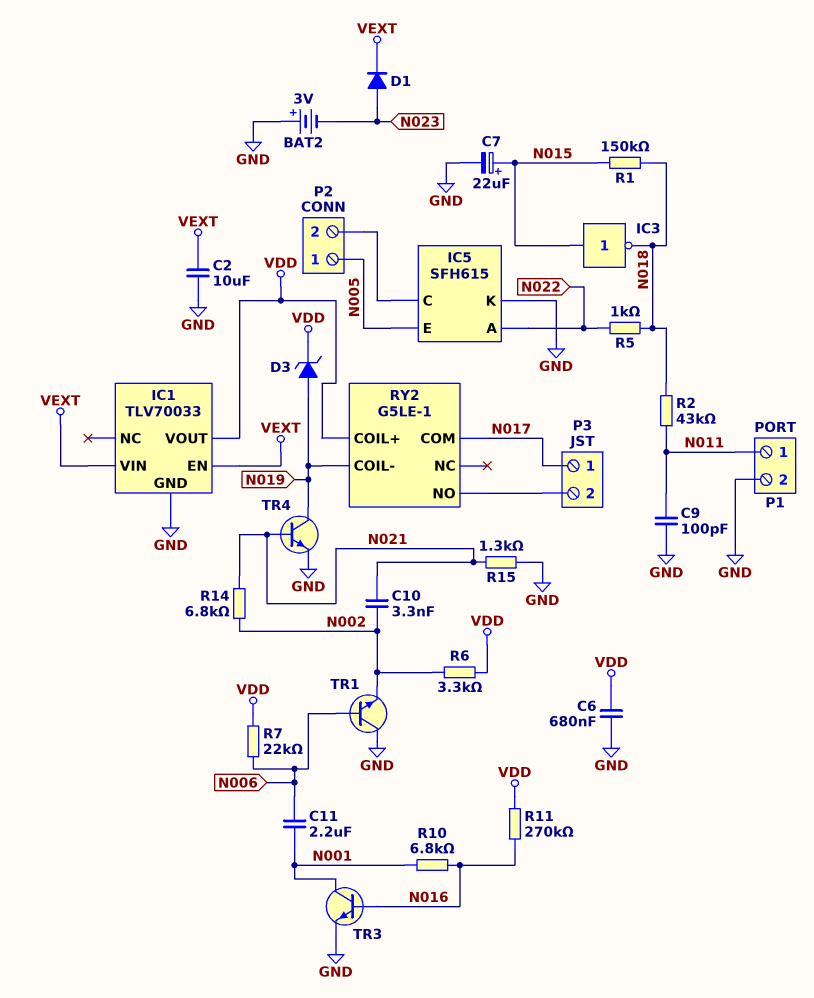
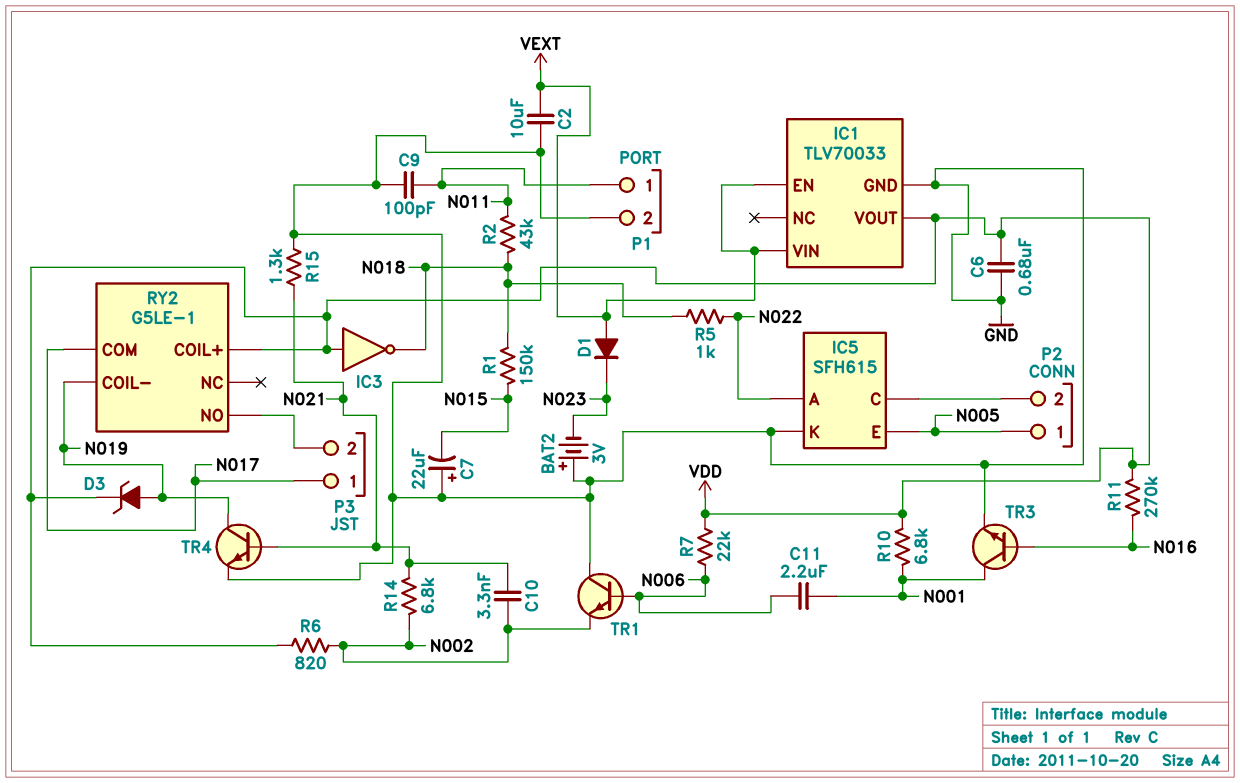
C7: 22uF (plus N015, minus GND) -> 22uF (plus GND, minus N015)
D1: diode (A N023, K VEXT) -> diode (A VEXT, K N023)
IC3: NOT (in N015, out N018) -> NOT (in VDD, out N018)
R6: 3.3k (N002, VDD) -> 820 (N002, VDD)
R10: 6.8k (N001, N016) -> 6.8k (N001, VDD)

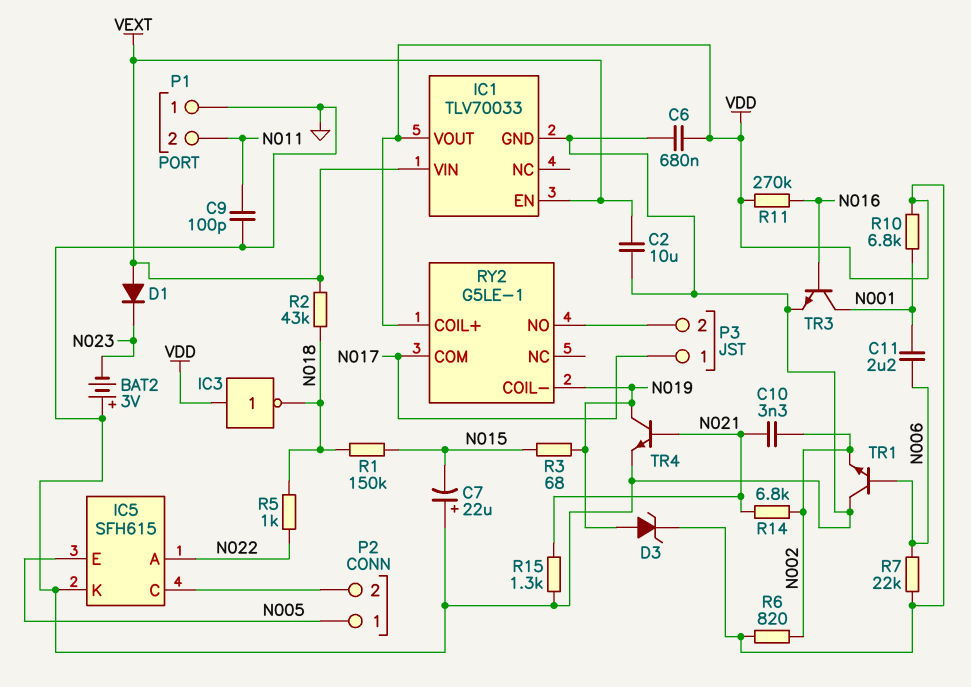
P1 pin 1: N011 -> GND
P1 pin 2: GND -> N011
R2: 43k (N011, N018) -> 43k (N018, VEXT)
R3: none -> 68 (N015, N019)

